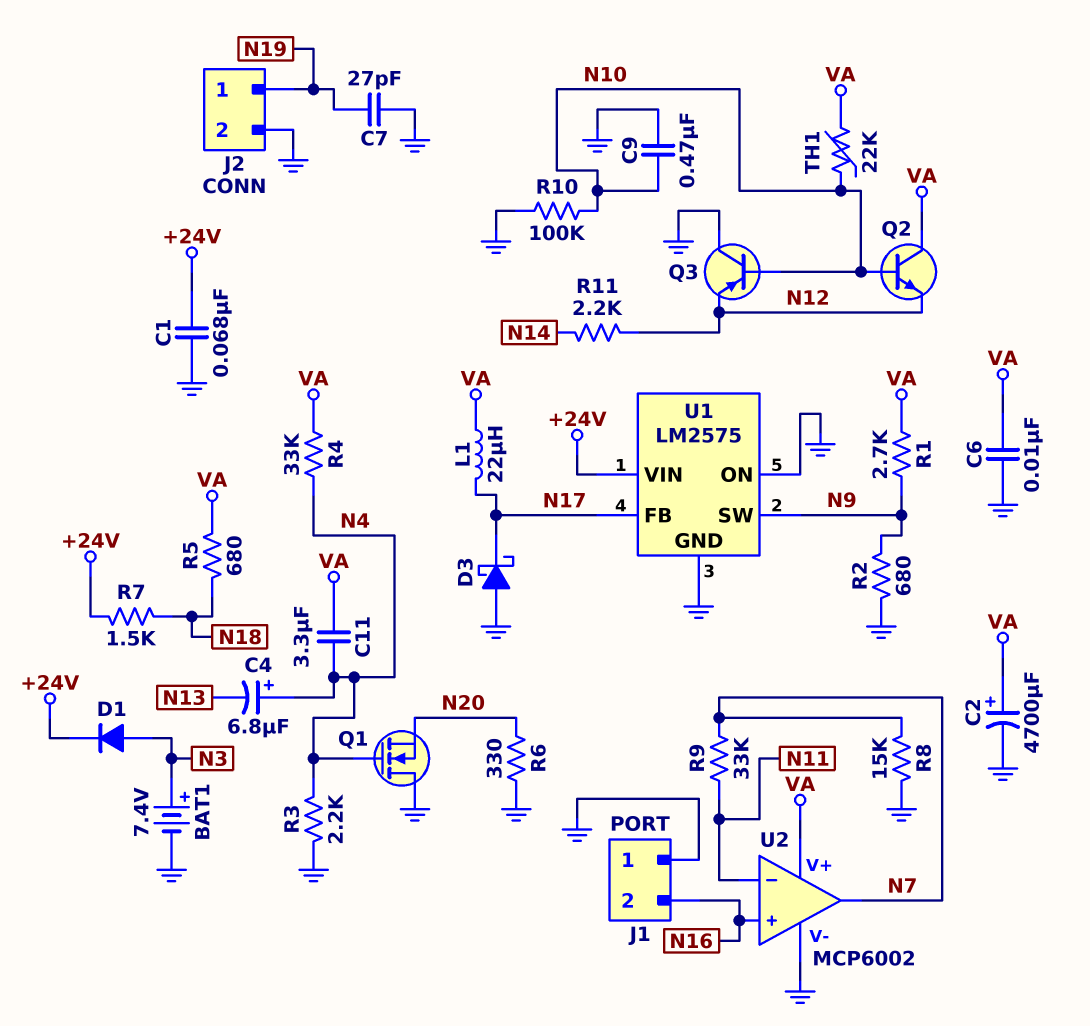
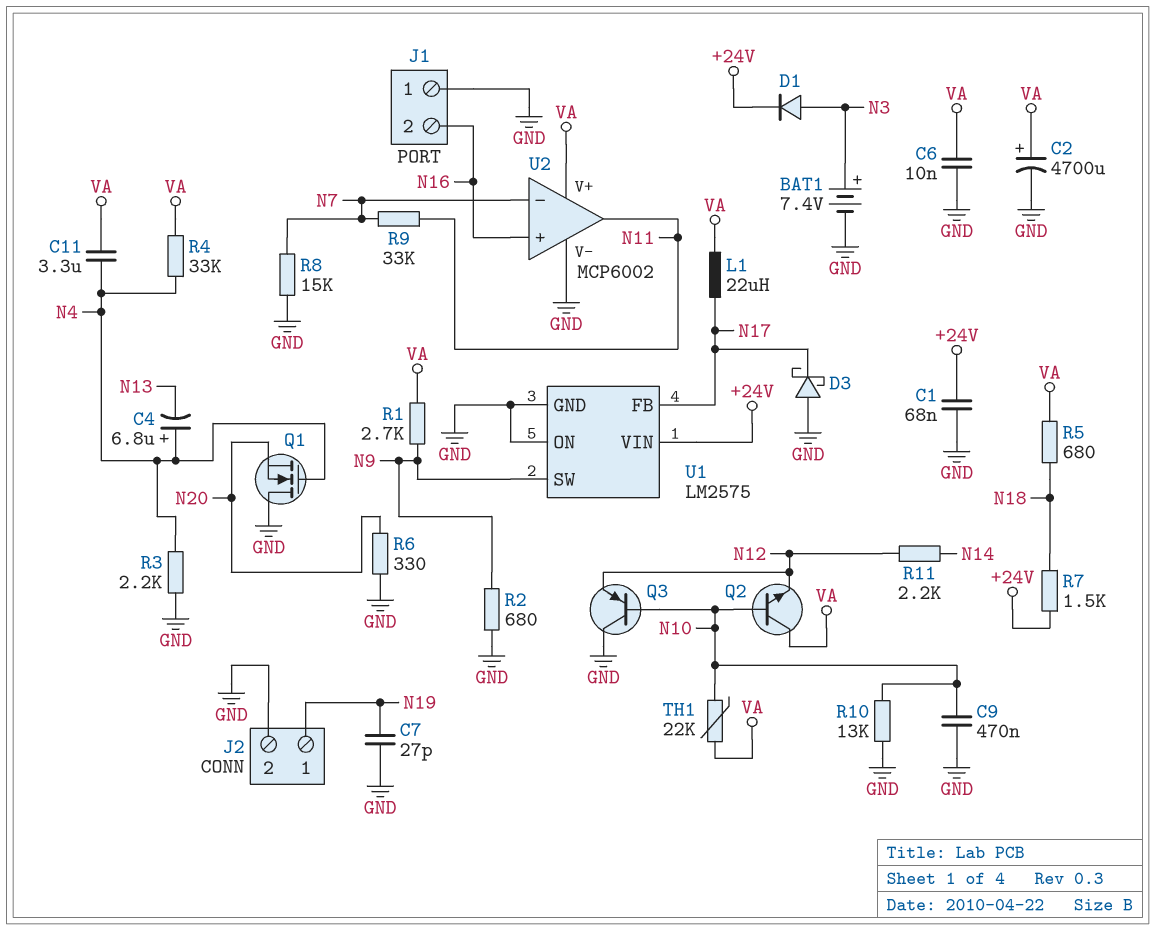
R10: 100k (GND, N10) -> 13k (GND, N10)
U2 pin in-: N11 -> N7
U2 pin out: N7 -> N11

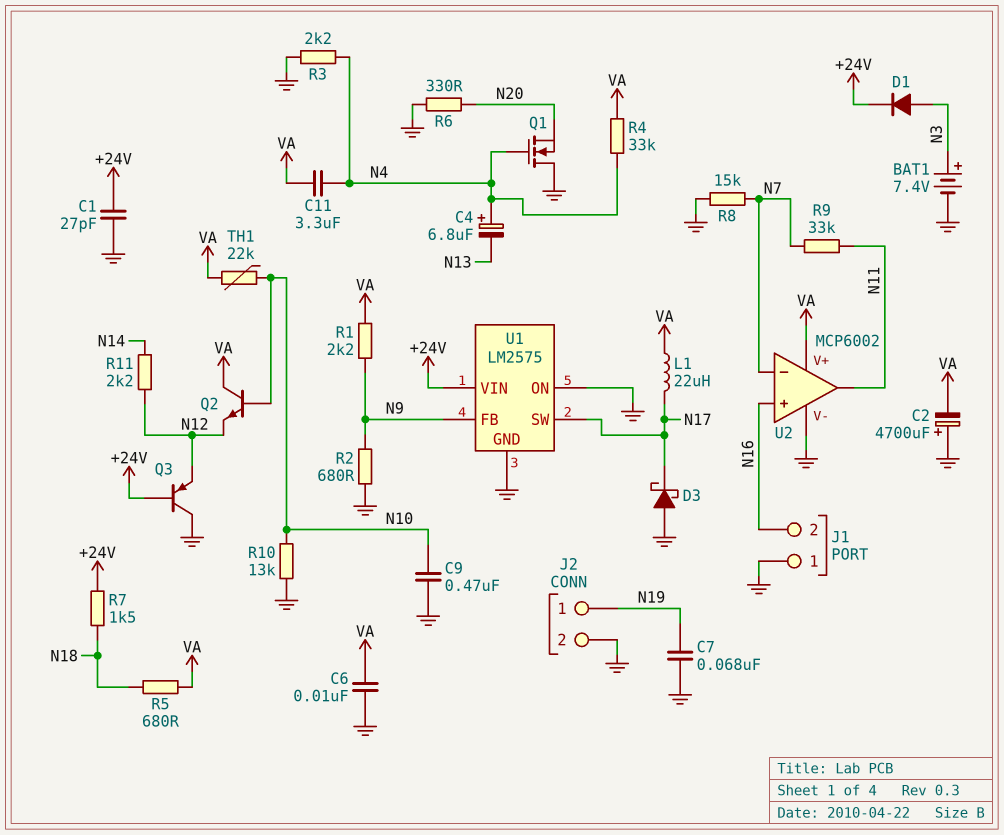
C1: 68nF (+24V, GND) -> 27pF (+24V, GND)
C2: 4700uF (plus VA, minus GND) -> 4700uF (plus GND, minus VA)
C7: 27pF (GND, N19) -> 68nF (GND, N19)
Q3: PNP (B N10, C GND, E N12) -> PNP (B +24V, C GND, E N12)
R1: 2.7k (N9, VA) -> 2.2k (N9, VA)
U1 pin FB: N17 -> N9
U1 pin SW: N9 -> N17

